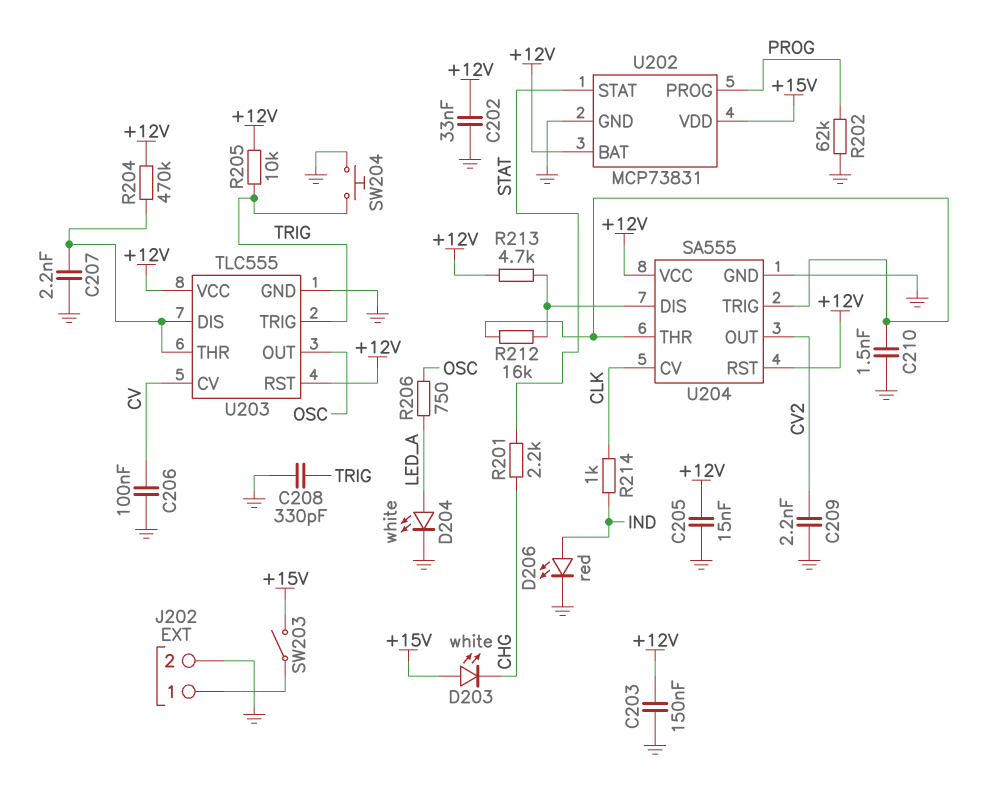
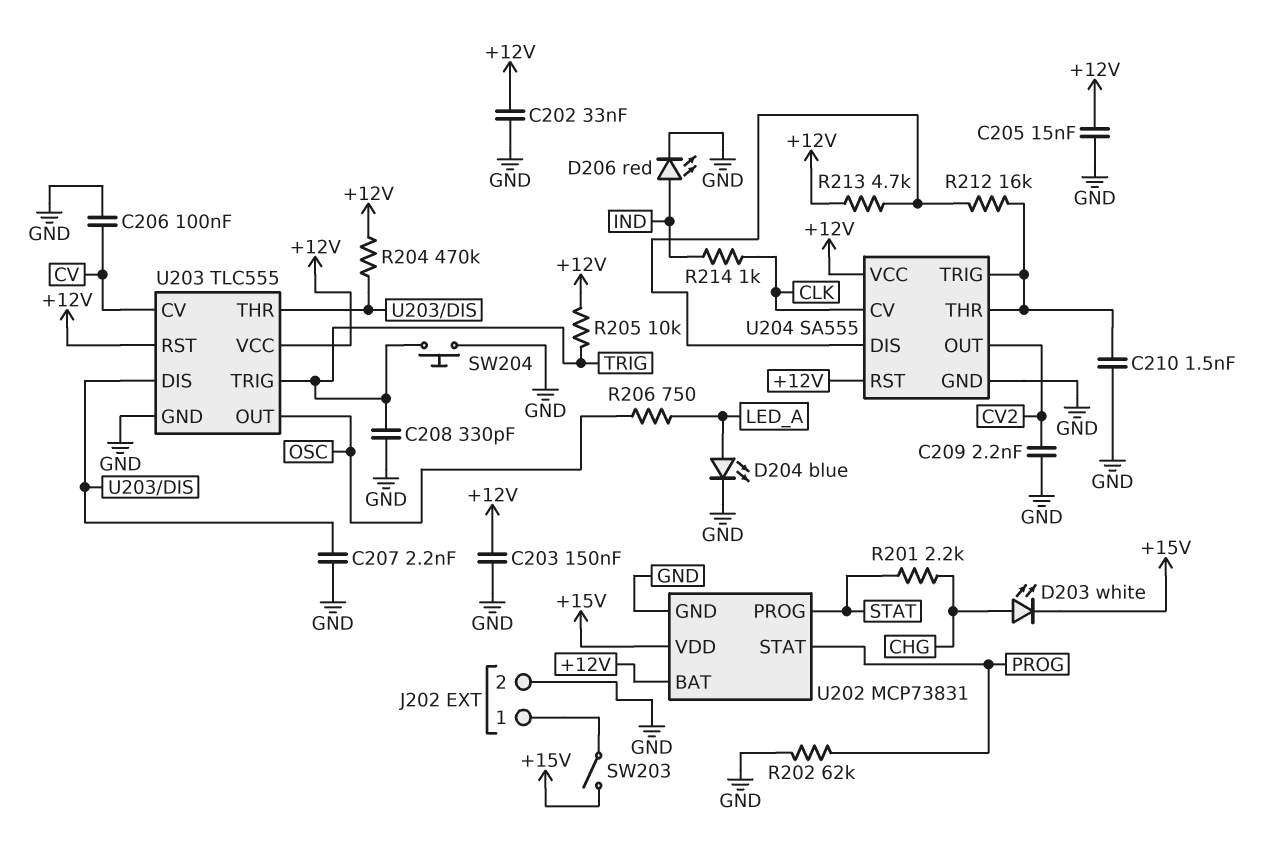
D203: LED white (A +15V, K CHG) -> LED white (A CHG, K +15V)
D204: LED white (A LED_A, K GND) -> LED blue (A LED_A, K GND)
U202 pin PROG: PROG -> STAT
U202 pin STAT: STAT -> PROG

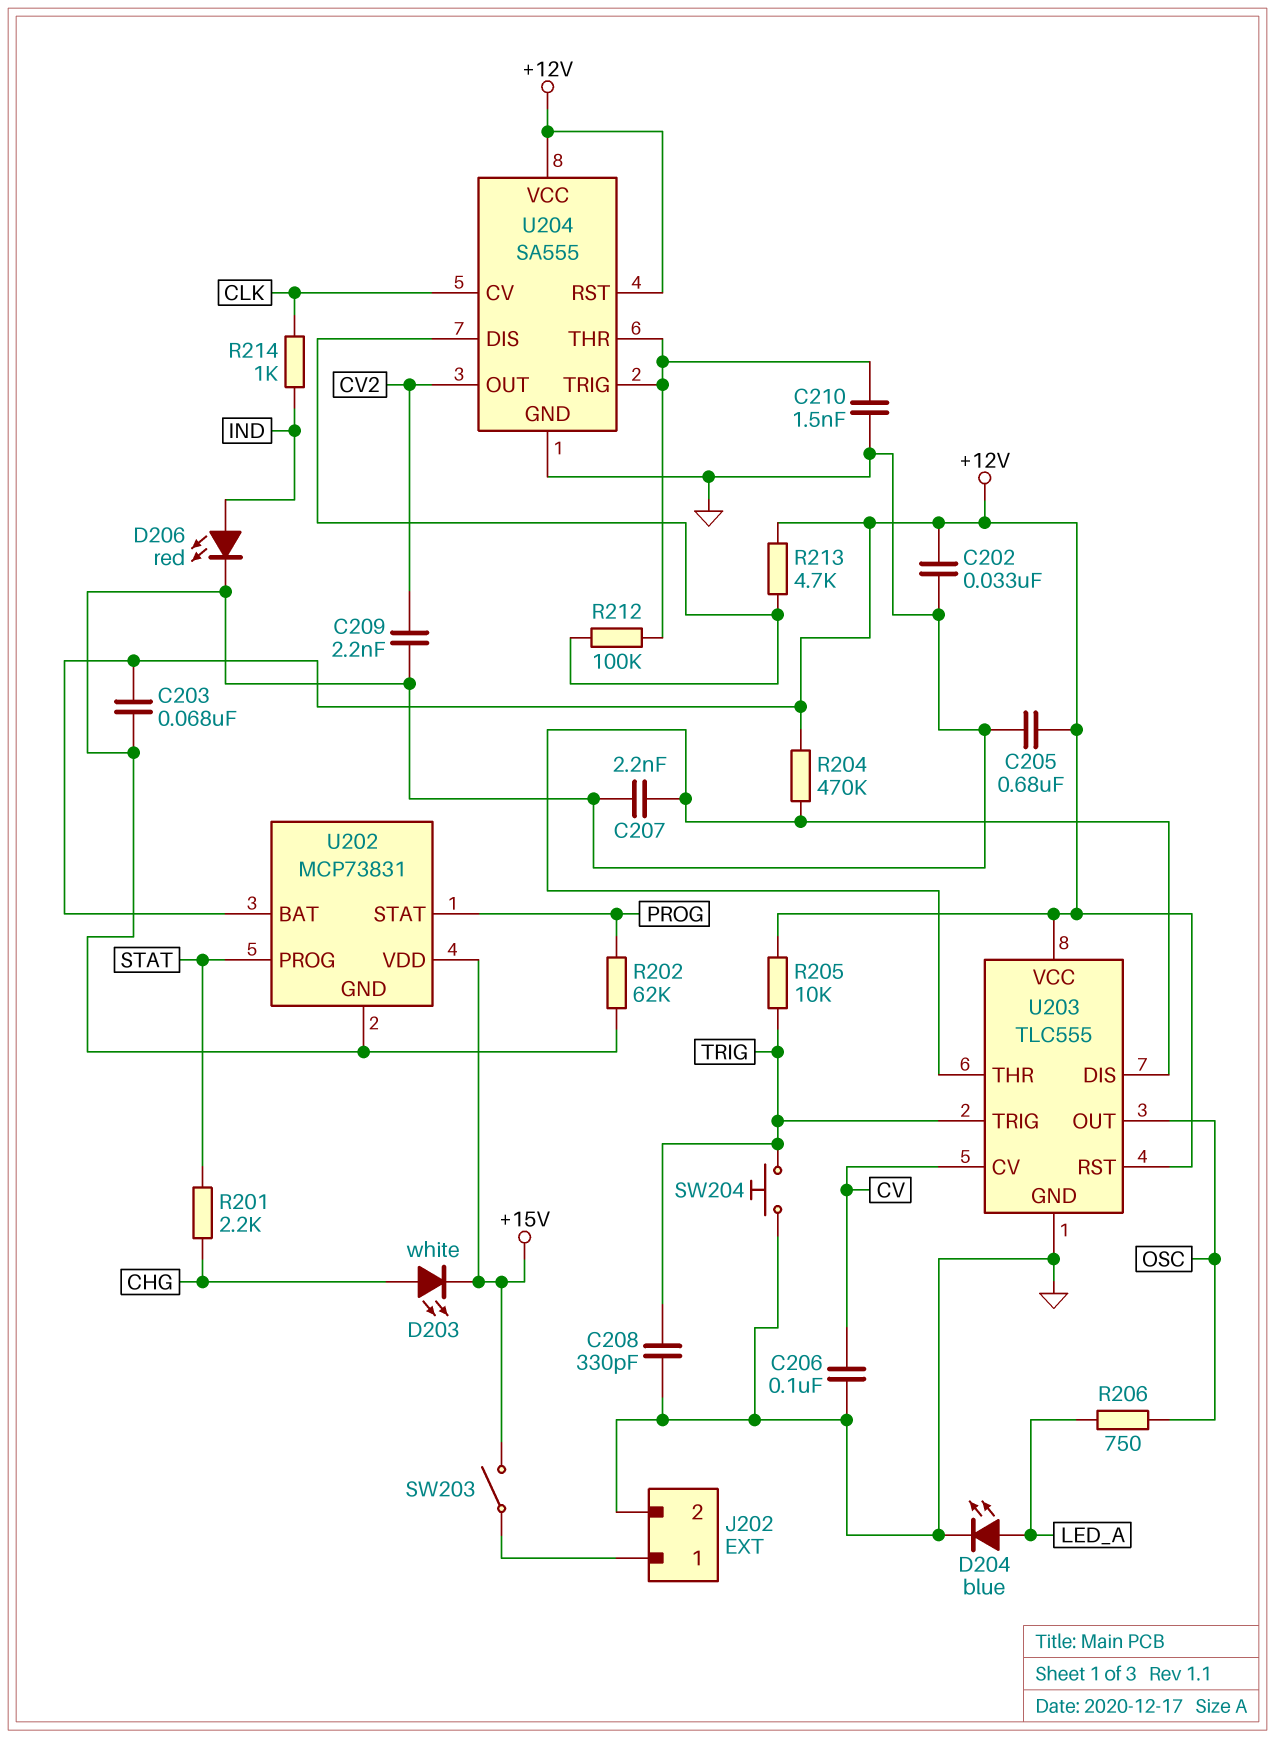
C203: 150nF (+12V, GND) -> 68nF (+12V, GND)
C205: 15nF (+12V, GND) -> 680nF (+12V, GND)
R212: 16k (U204/DIS, U204/THR) -> 100k (U204/DIS, U204/THR)

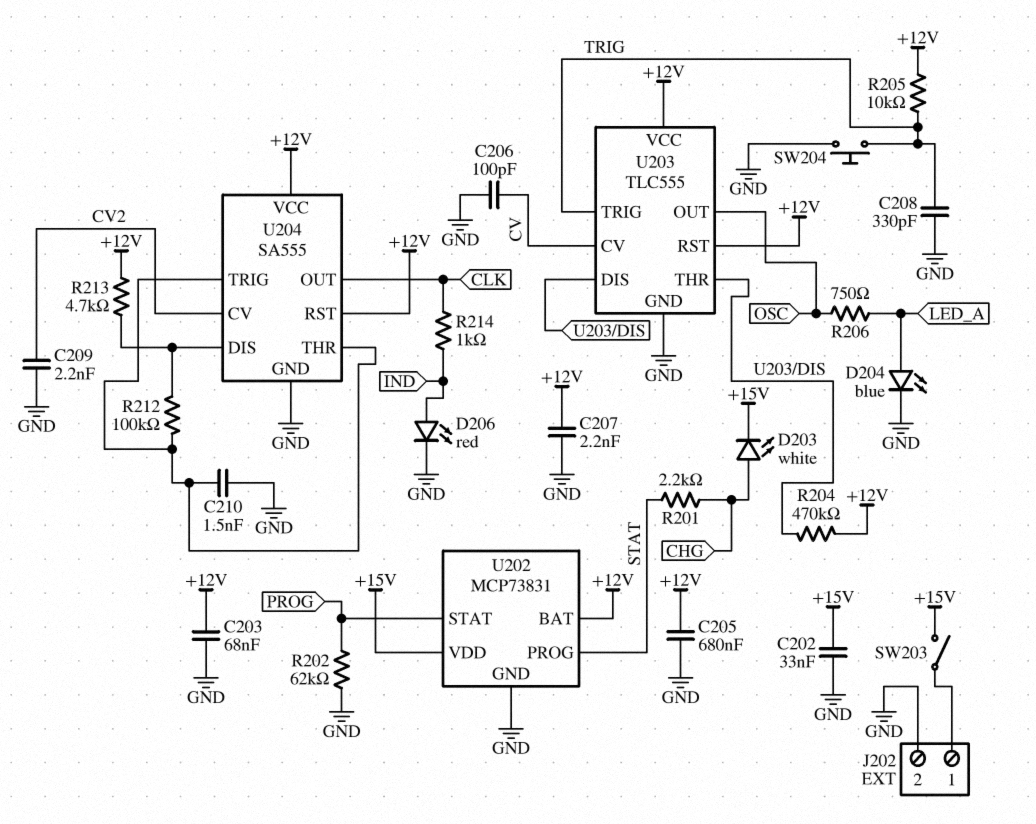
C202: 33nF (+12V, GND) -> 33nF (+15V, GND)
C206: 100nF (CV, GND) -> 100pF (CV, GND)
C207: 2.2nF (GND, U203/DIS) -> 2.2nF (+12V, GND)
U204 pin CV: CLK -> CV2
U204 pin OUT: CV2 -> CLK

